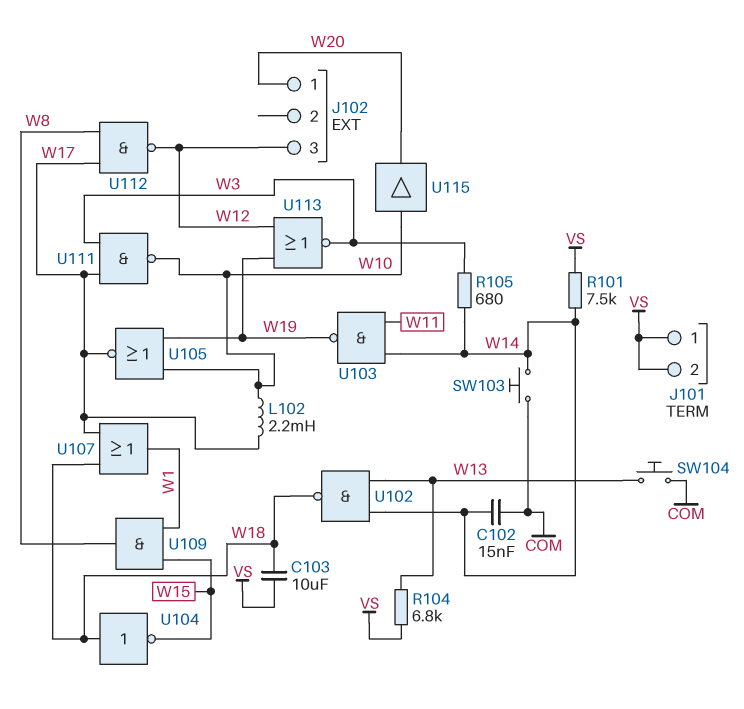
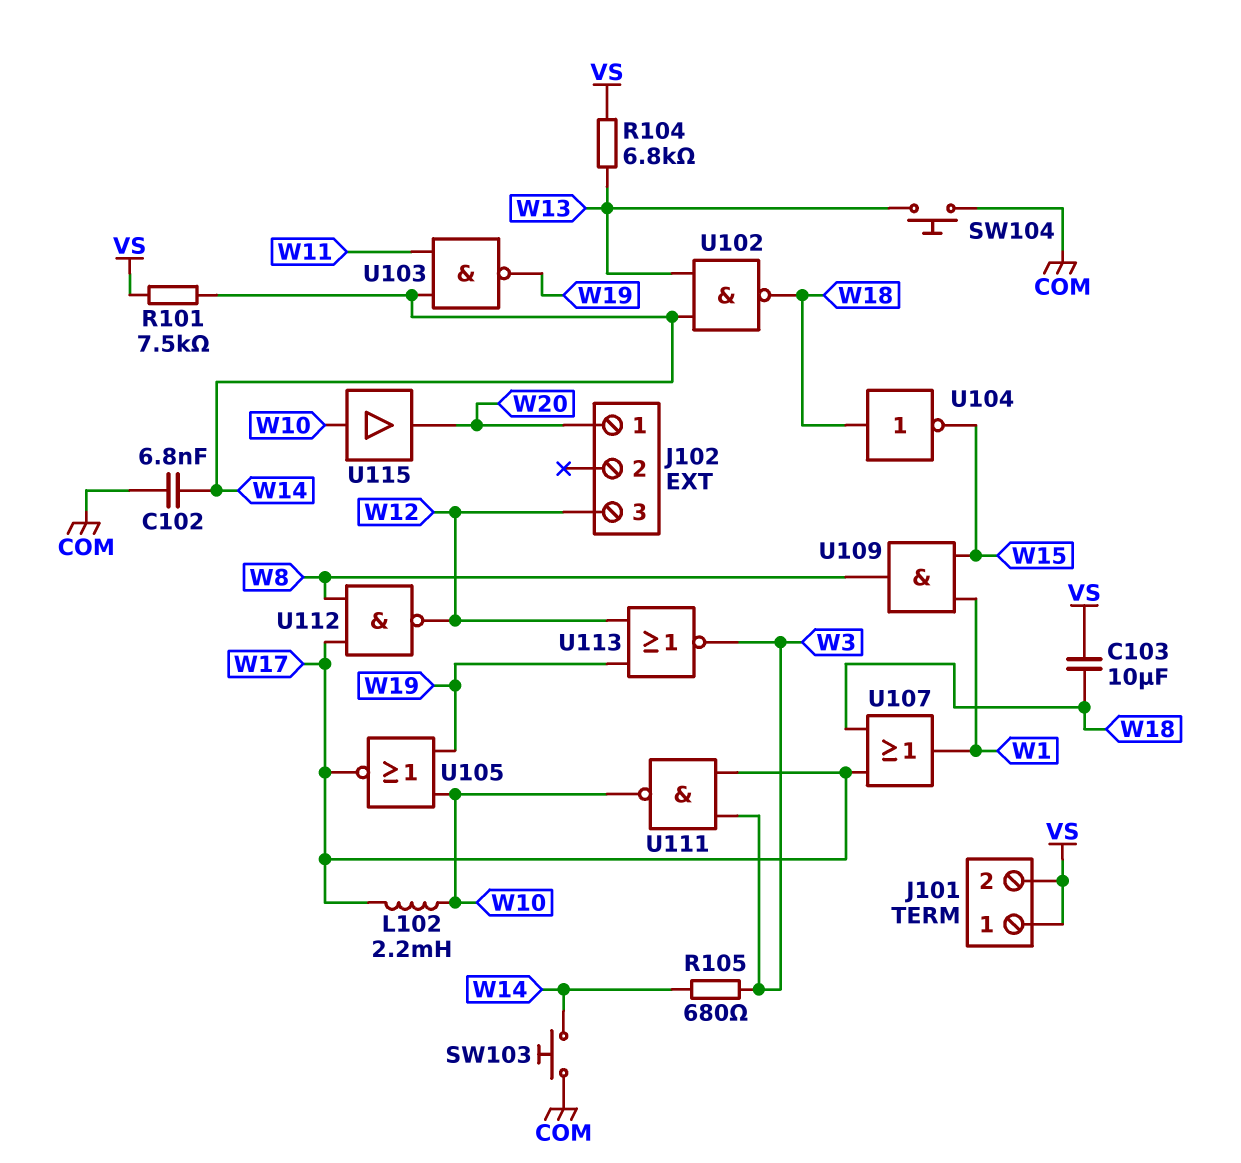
C102: 15nF (COM, W14) -> 6.8nF (COM, W14)

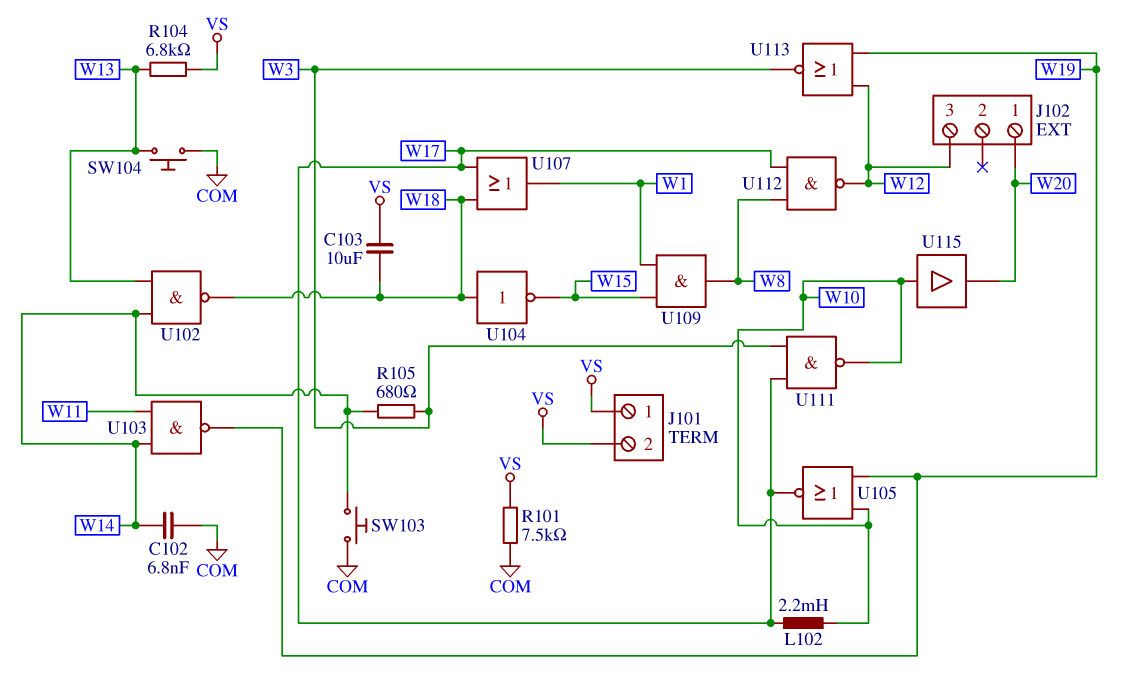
R101: 7.5k (VS, W14) -> 7.5k (COM, VS)

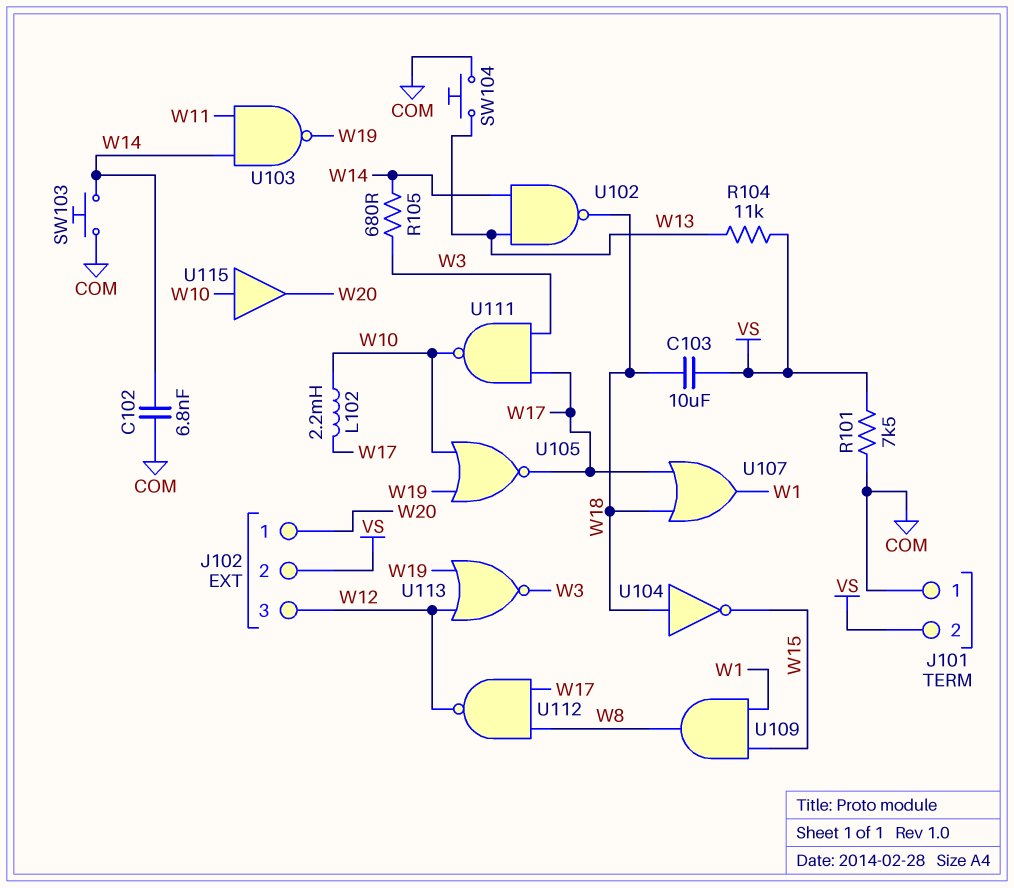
J101 pin 1: VS -> COM
J102 pin 2: none -> VS
R104: 6.8k (VS, W13) -> 11k (VS, W13)

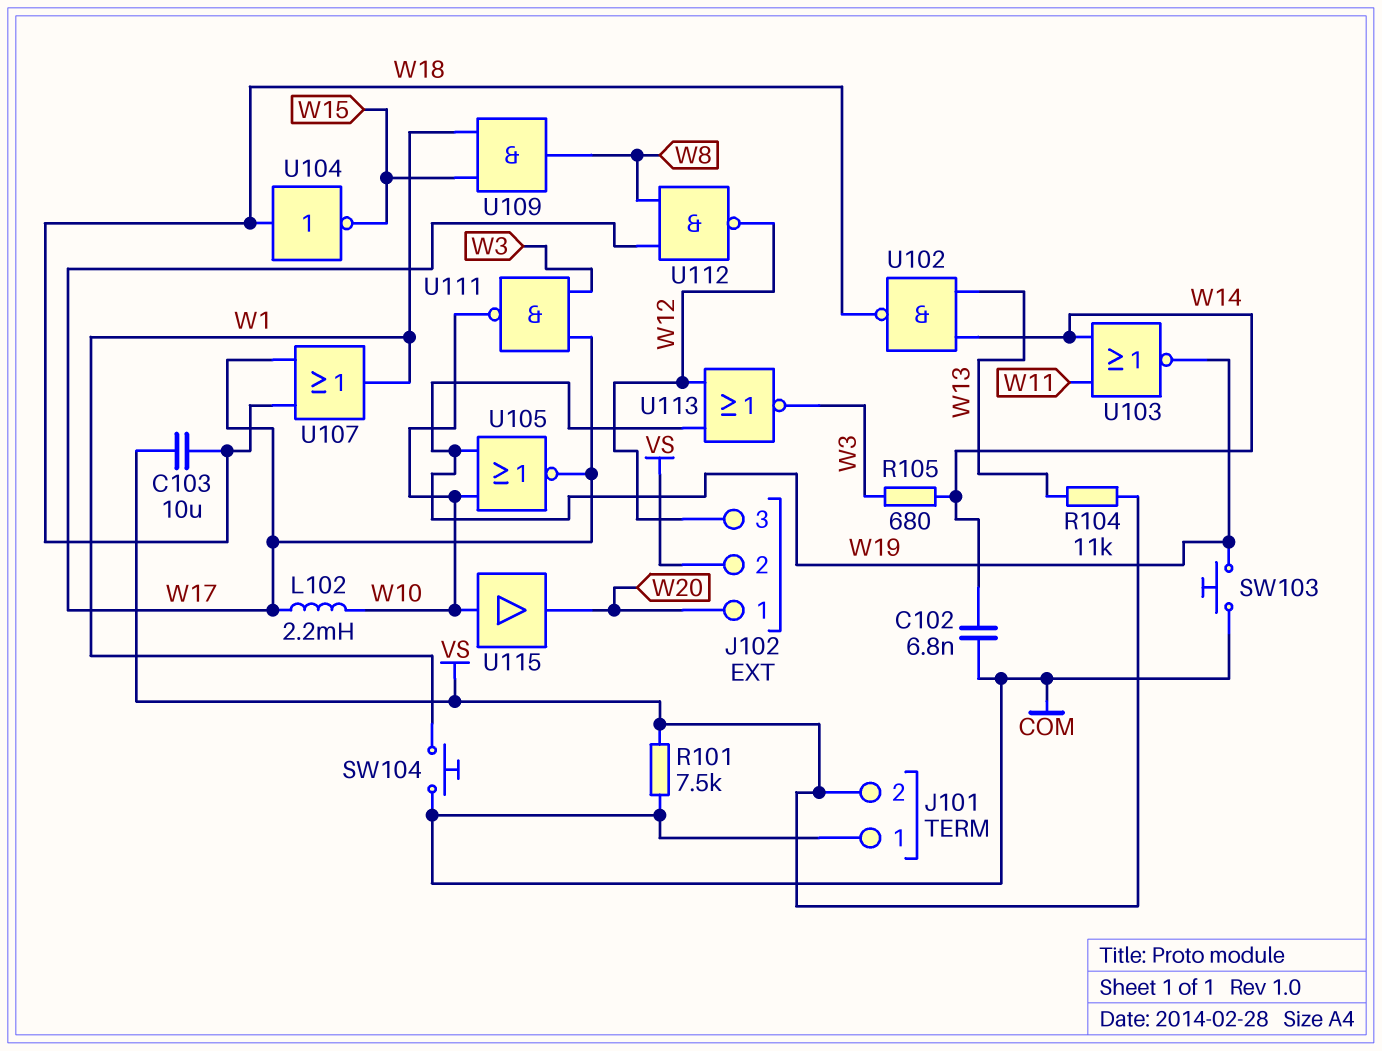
SW103: button (COM, W14) -> button (COM, W19)
SW104: button (COM, W13) -> button (COM, W1)
U103: NAND (in W11, in W14, out W19) -> NOR (in W11, in W14, out W19)

